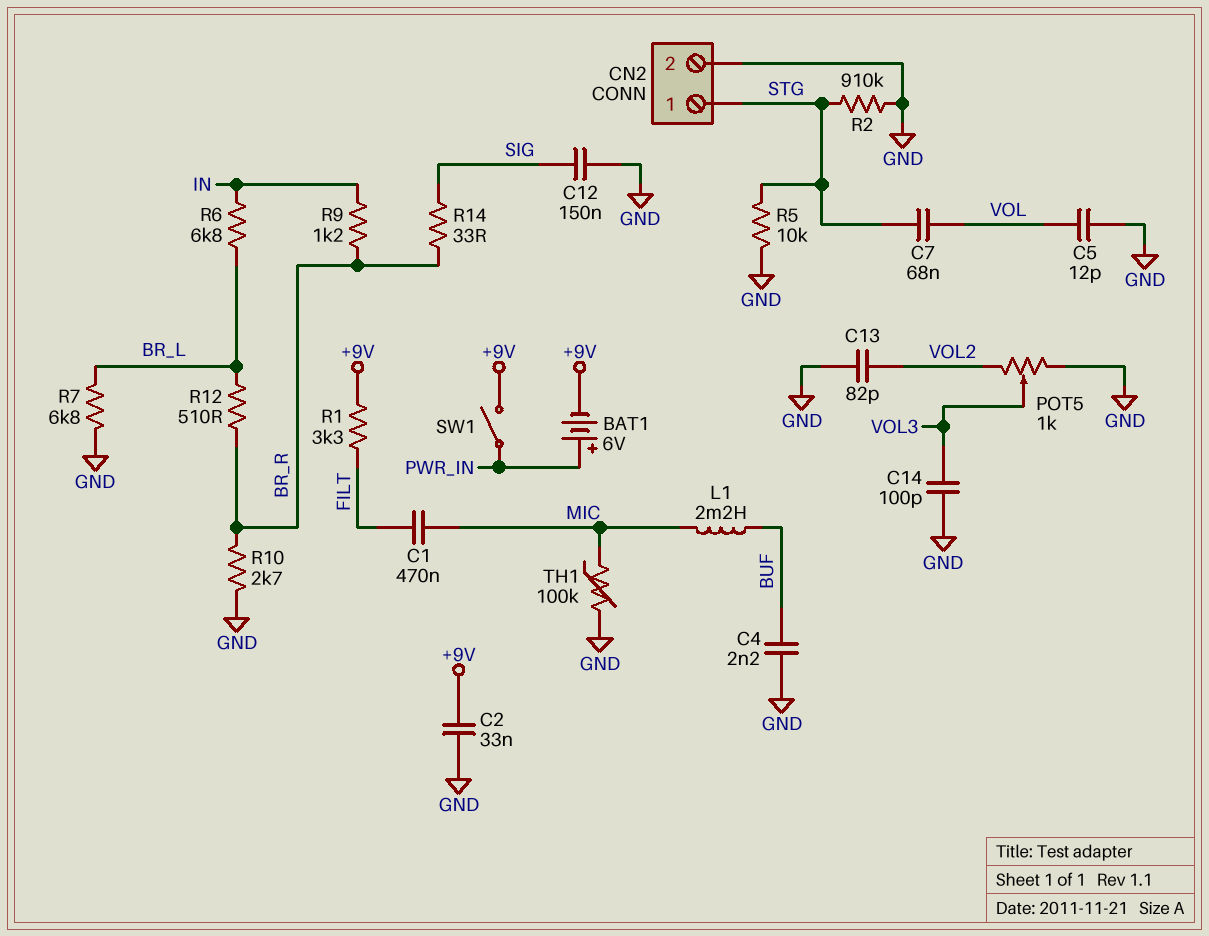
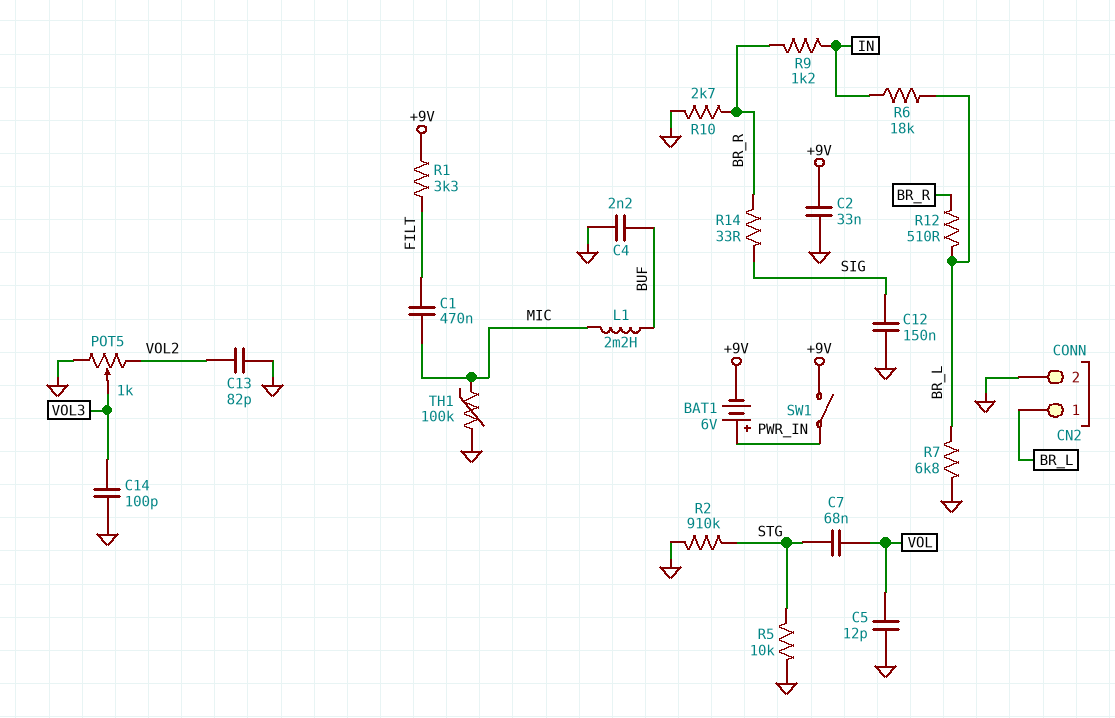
CN2 pin 1: STG -> BR_L
R6: 6.8k (BR_L, IN) -> 18k (BR_L, IN)

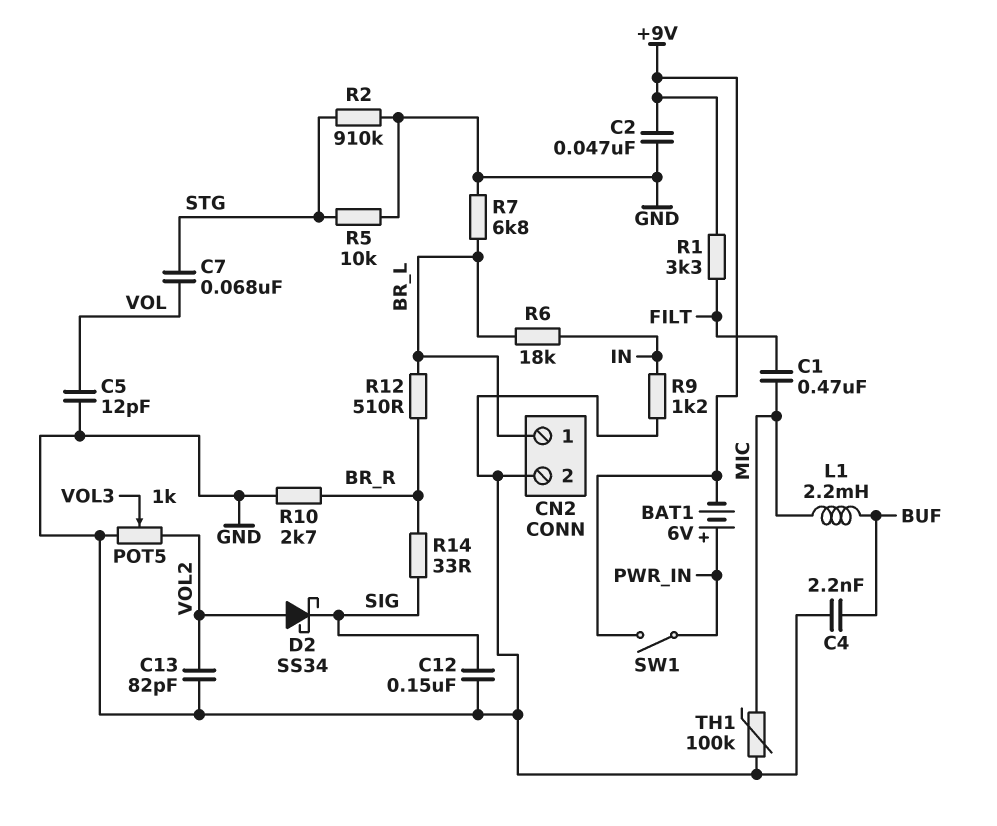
C2: 33nF (+9V, GND) -> 47nF (+9V, GND)
C14: 100pF (GND, VOL3) -> none
D2: none -> schottky SS34 (A VOL2, K SIG)
R9: 1.2k (BR_R, IN) -> 1.2k (GND, IN)

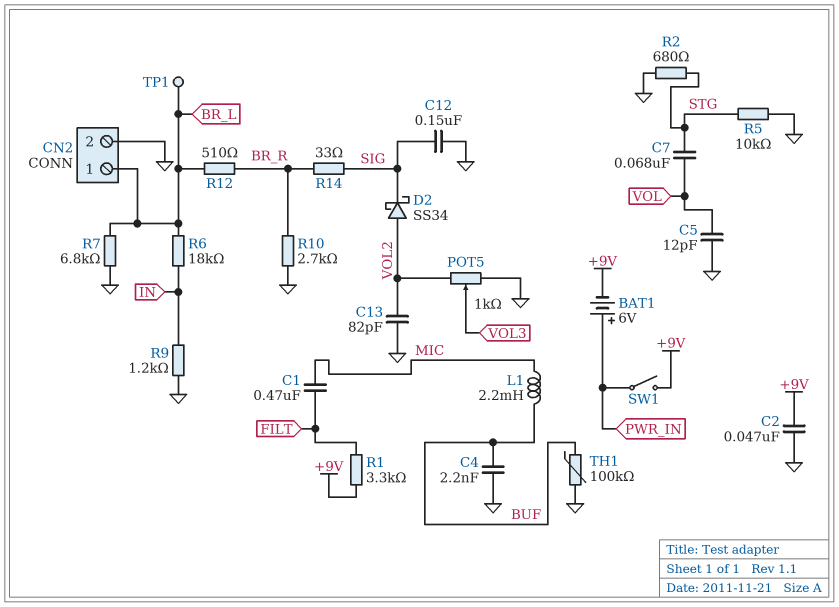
R2: 910k (GND, STG) -> 680 (GND, STG)
TH1: 100k (GND, MIC) -> 100k (BUF, GND)
TP1: none -> test point (BR_L)

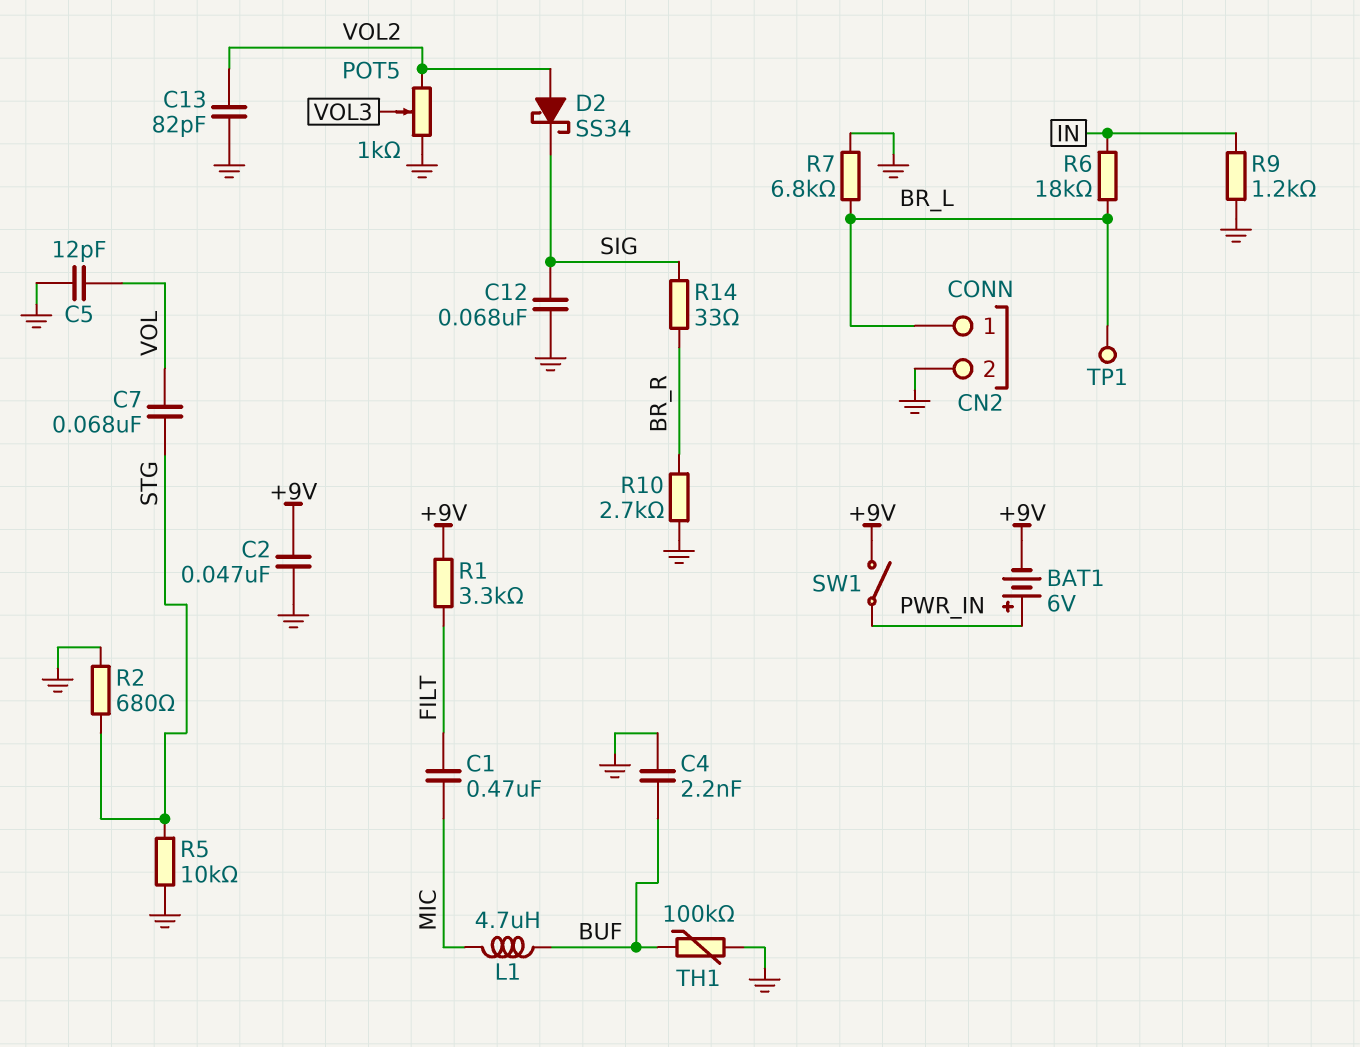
C12: 150nF (GND, SIG) -> 68nF (GND, SIG)
L1: 2.2mH (BUF, MIC) -> 4.7uH (BUF, MIC)
R12: 510 (BR_L, BR_R) -> none

